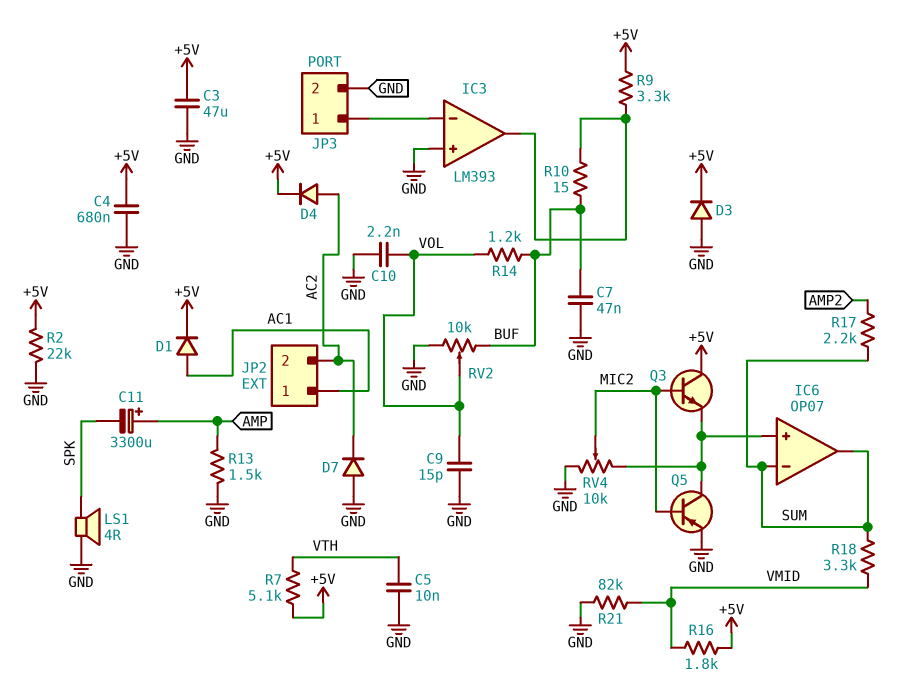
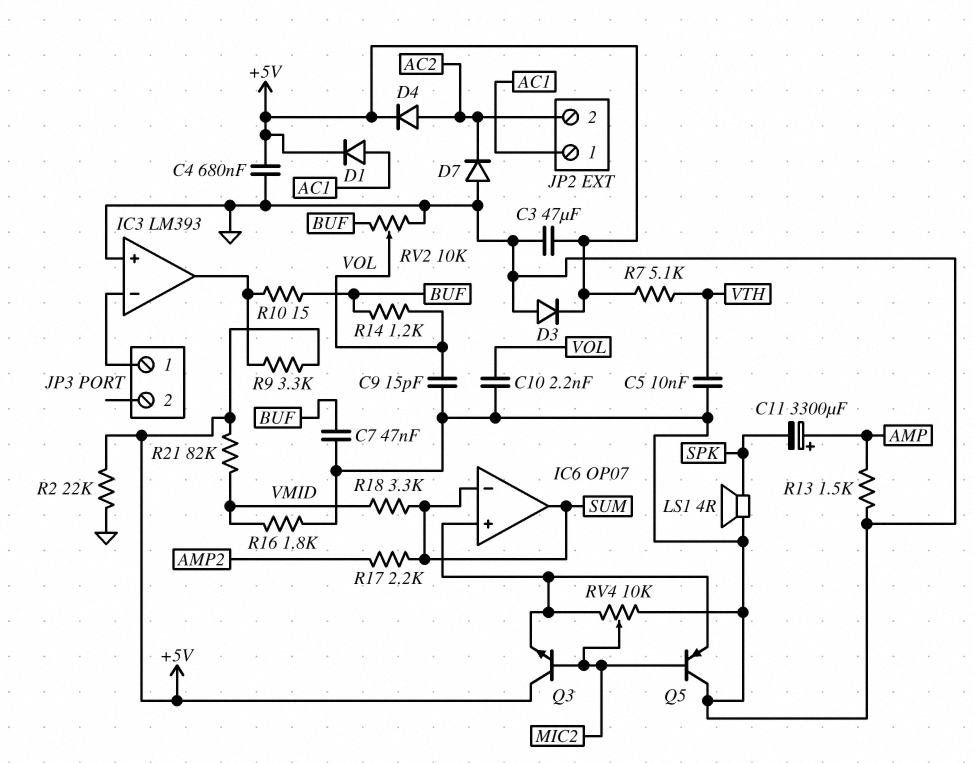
JP3 pin 2: GND -> none
Q5: PNP (B MIC2, C IC6/in+, E GND) -> PNP (B MIC2, C GND, E IC6/in+)
R16: 1.8k (+5V, VMID) -> 1.8k (GND, VMID)
R21: 82k (GND, VMID) -> 82k (+5V, VMID)

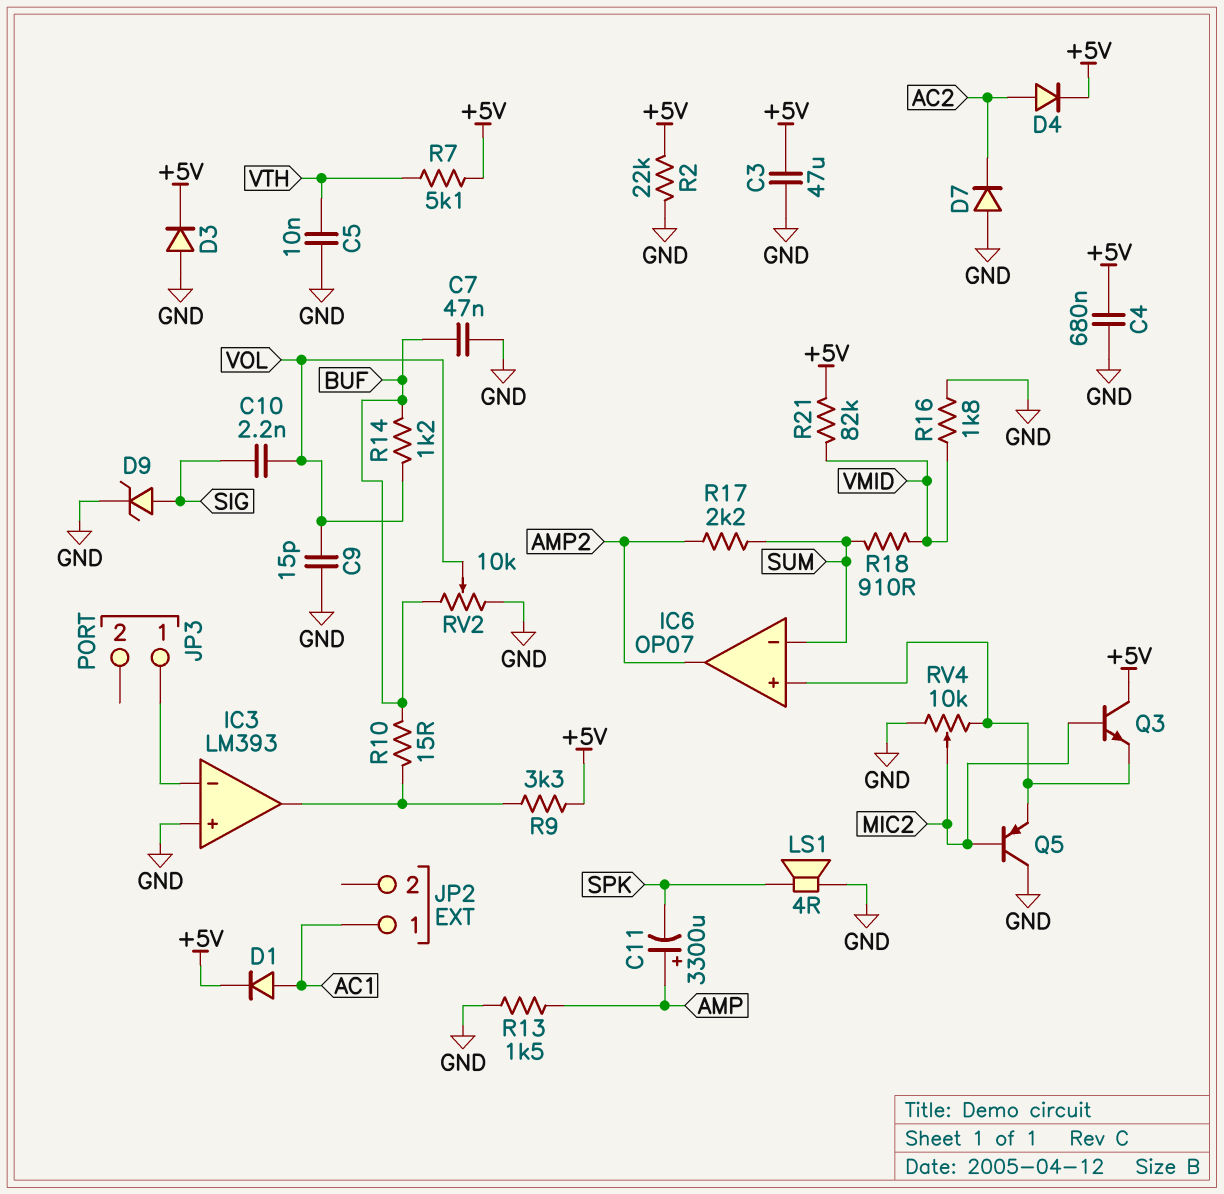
C10: 2.2nF (GND, VOL) -> 2.2nF (SIG, VOL)
D9: none -> zener (A SIG, K GND)
IC6 pin out: SUM -> AMP2
JP2 pin 2: AC2 -> none
R18: 3.3k (SUM, VMID) -> 910 (SUM, VMID)

